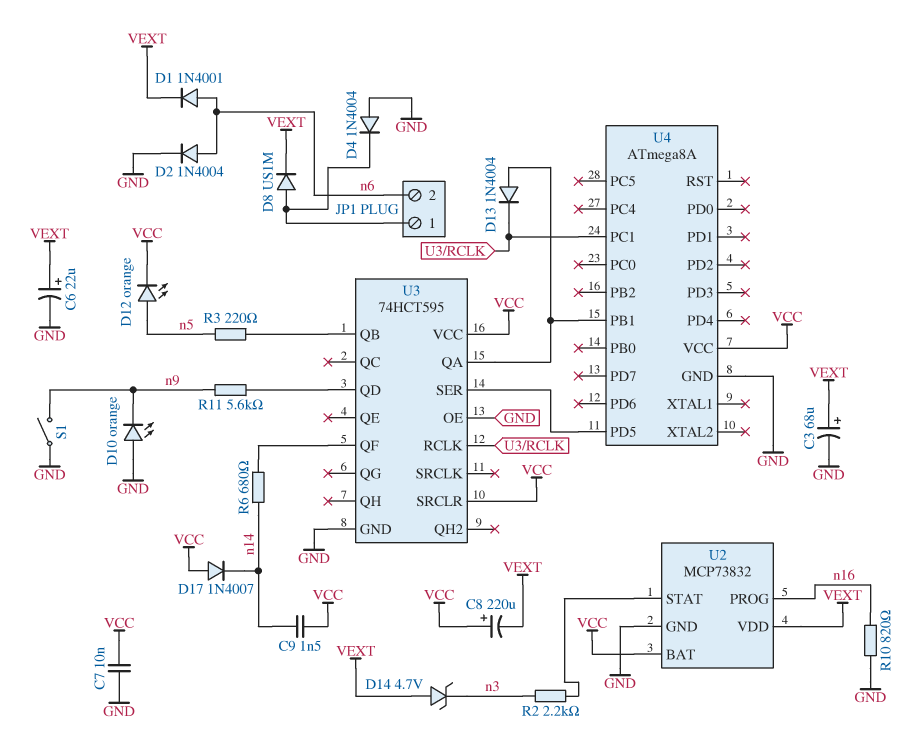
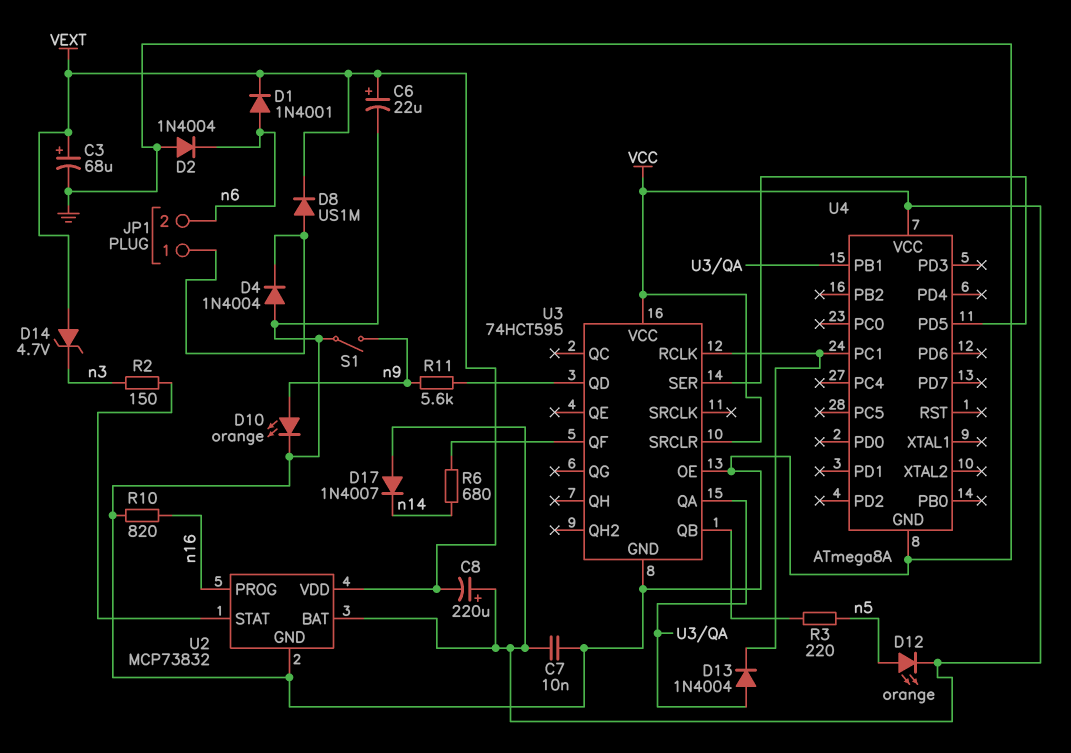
C9: 1.5nF (VCC, n14) -> none
D2: diode 1N4004 (A n6, K GND) -> diode 1N4004 (A GND, K n6)
D10: LED orange (A GND, K n9) -> LED orange (A n9, K GND)
R2: 2.2k (U2/STAT, n3) -> 150 (U2/STAT, n3)

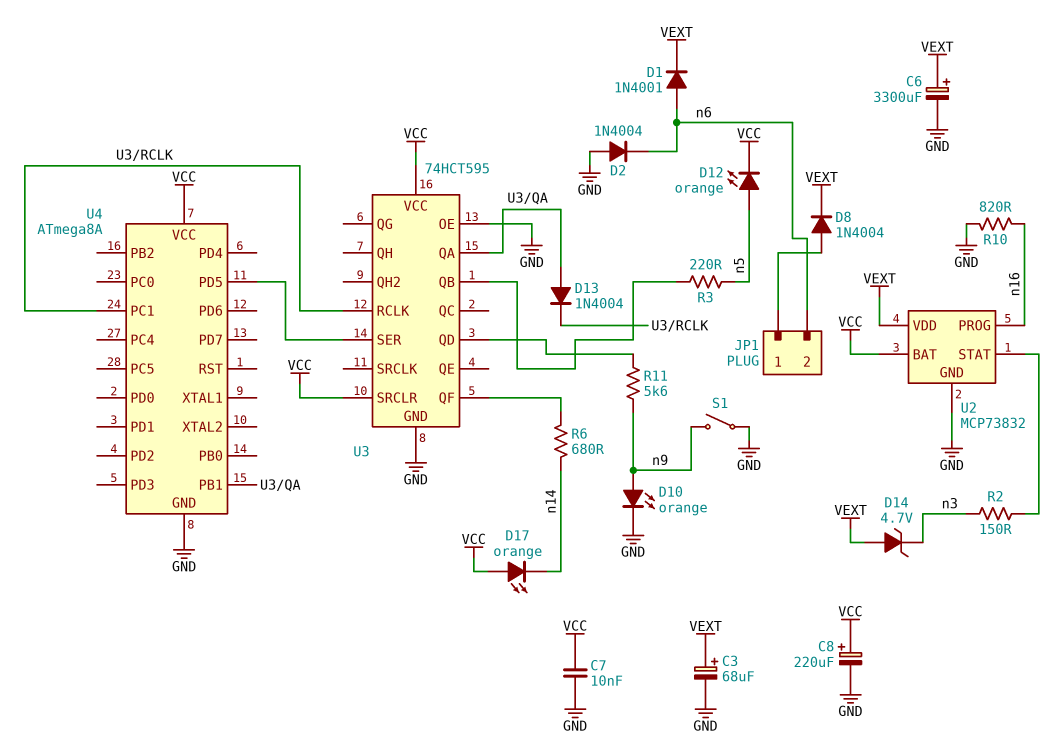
C6: 22uF (plus VEXT, minus GND) -> 3300uF (plus VEXT, minus GND)
C8: 220uF (plus VCC, minus VEXT) -> 220uF (plus VCC, minus GND)
D4: diode 1N4004 (A GND, K JP1/1) -> none
D8: diode US1M (A JP1/1, K VEXT) -> diode 1N4004 (A JP1/1, K VEXT)
D17: diode 1N4007 (A VCC, K n14) -> LED orange (A VCC, K n14)

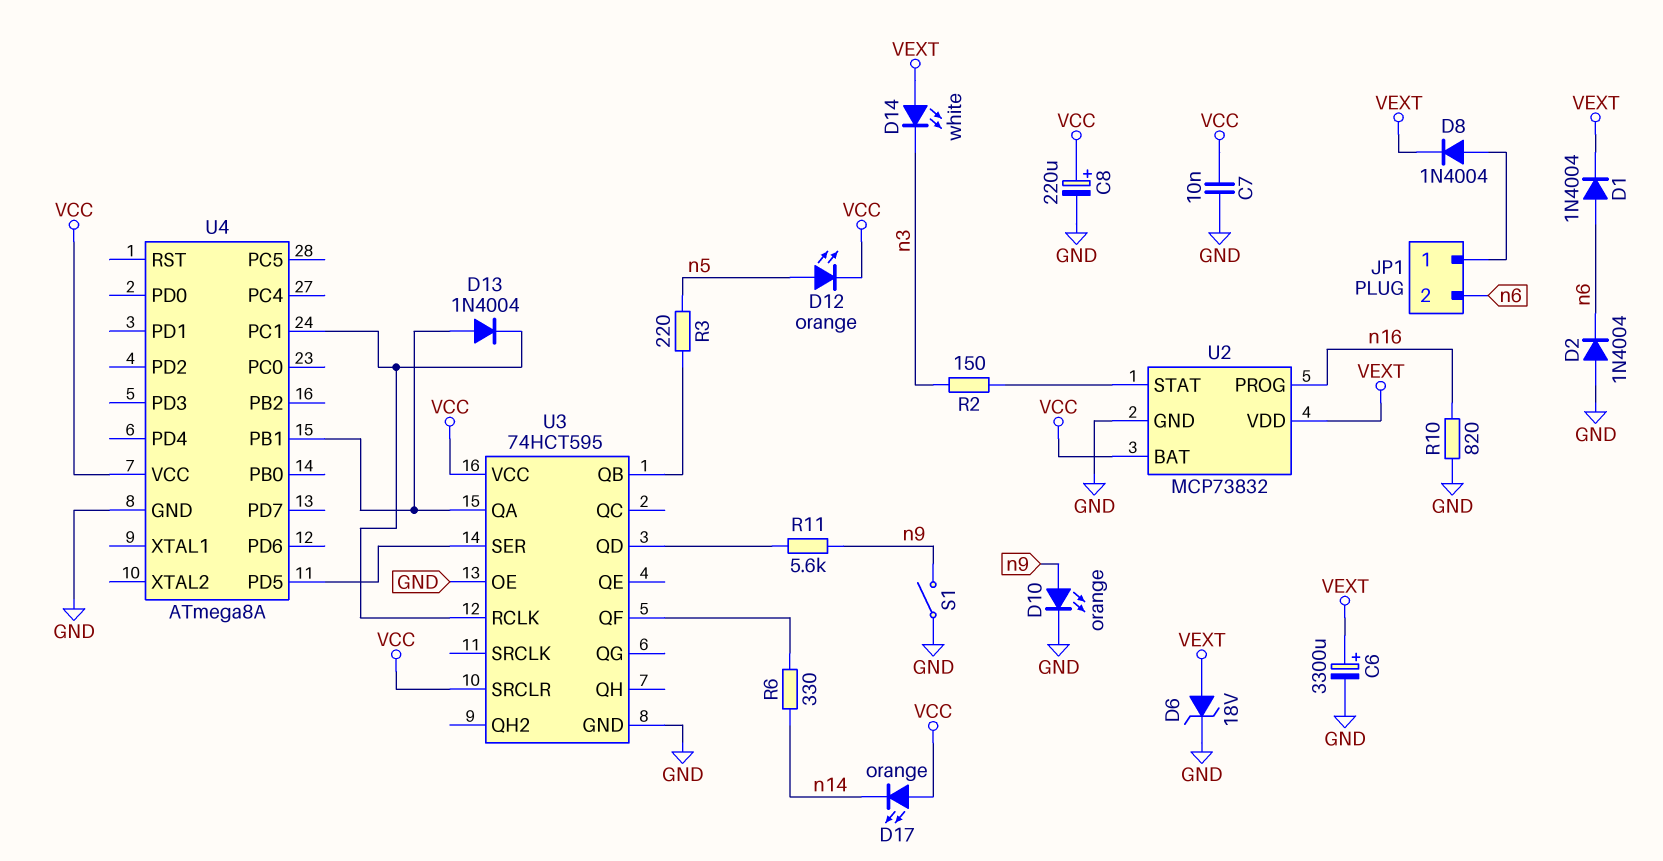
C3: 68uF (plus VEXT, minus GND) -> none
D1: diode 1N4001 (A n6, K VEXT) -> diode 1N4004 (A n6, K VEXT)
D6: none -> zener 18V (A VEXT, K GND)
D14: zener 4.7V (A VEXT, K n3) -> LED white (A VEXT, K n3)
R6: 680 (U3/QF, n14) -> 330 (U3/QF, n14)

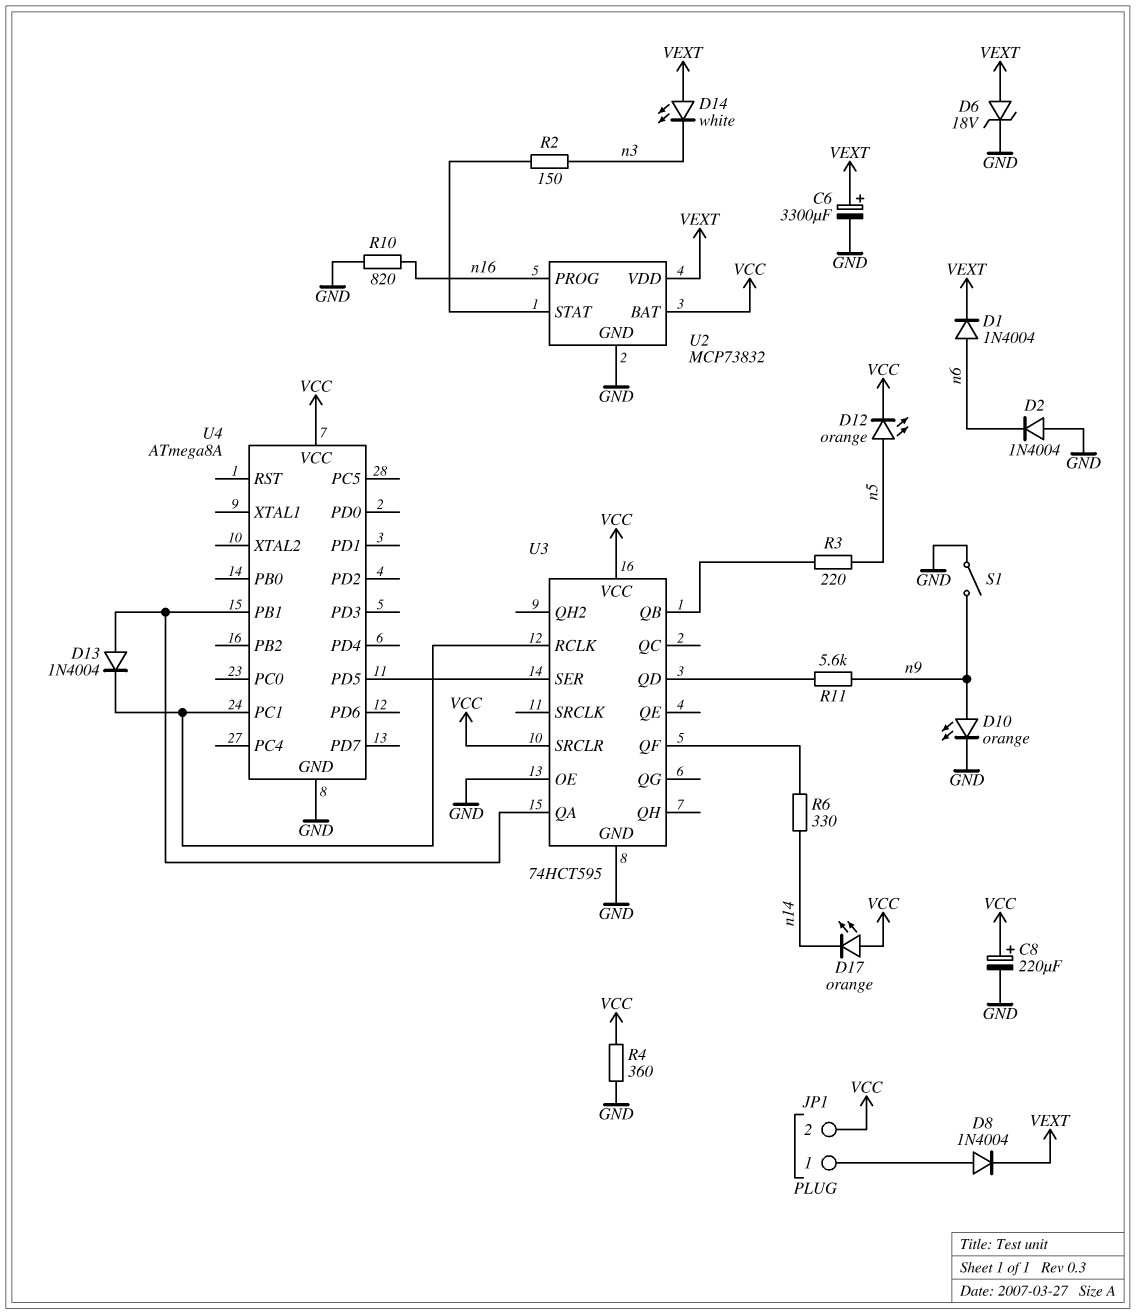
C7: 10nF (GND, VCC) -> none
JP1 pin 2: n6 -> VCC
R4: none -> 360 (GND, VCC)

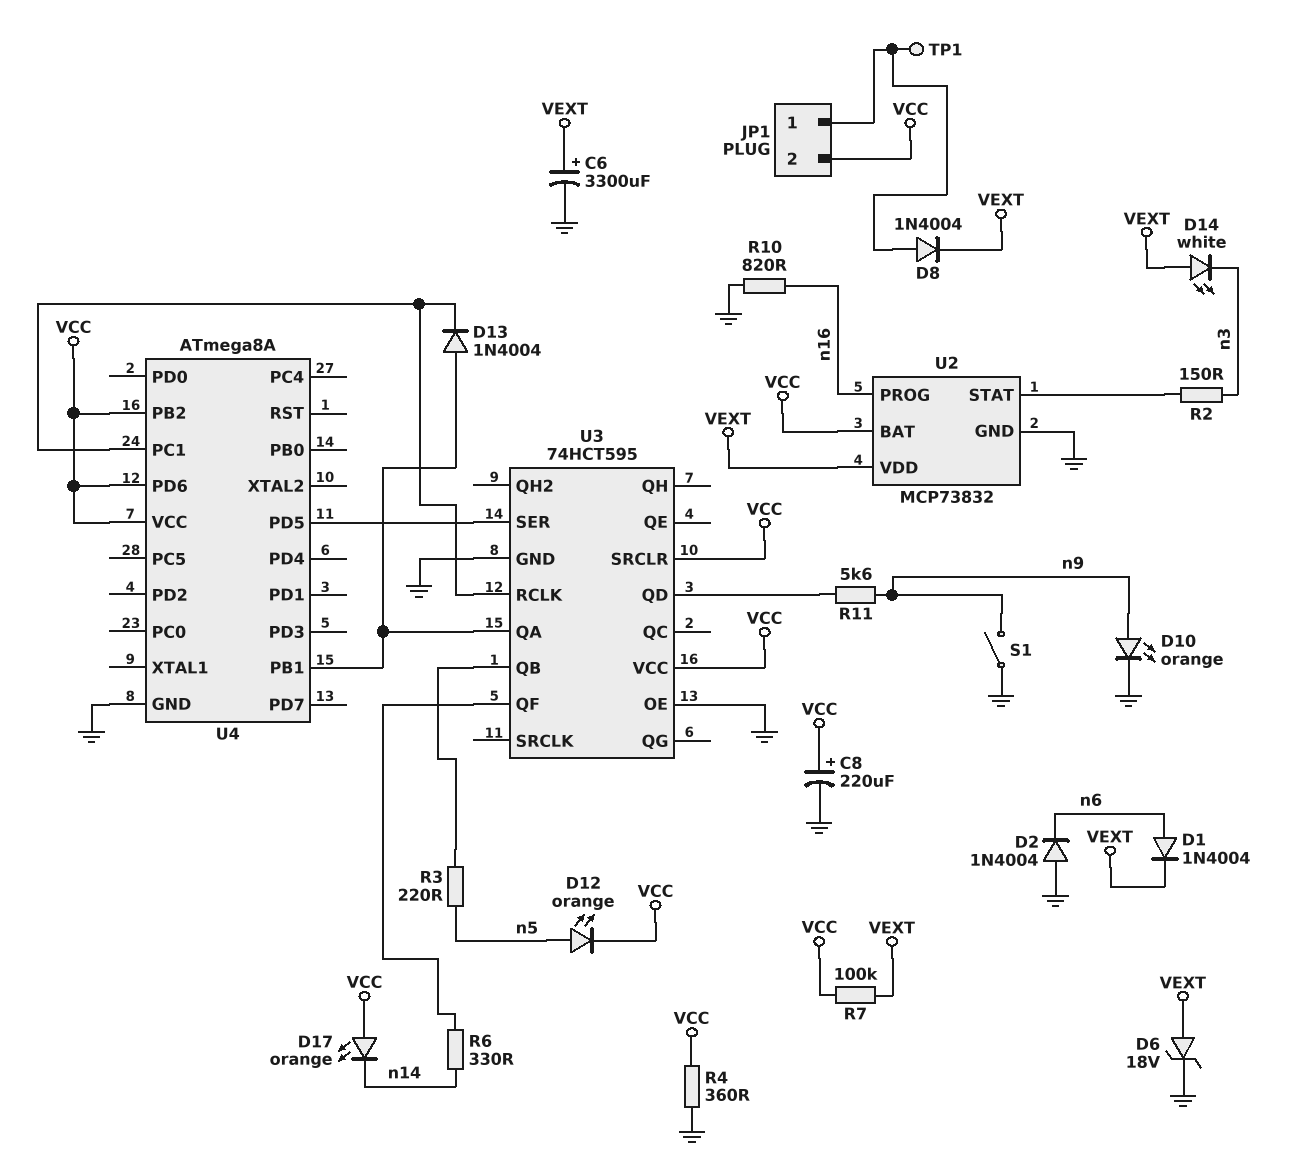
R7: none -> 100k (VCC, VEXT)
TP1: none -> test point (JP1/1)
U4 pin PB2: none -> VCC
U4 pin PD6: none -> VCC

